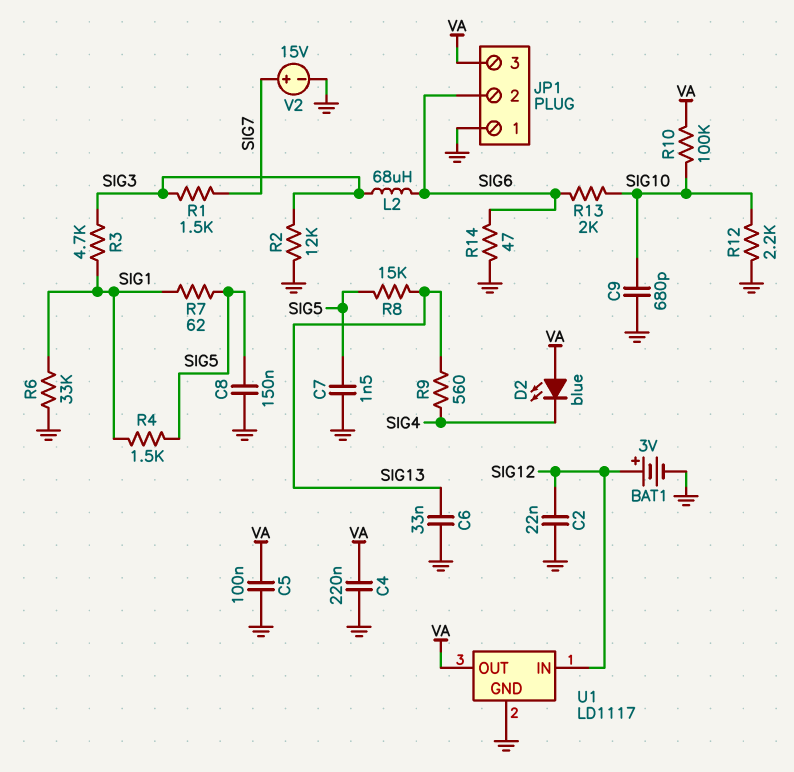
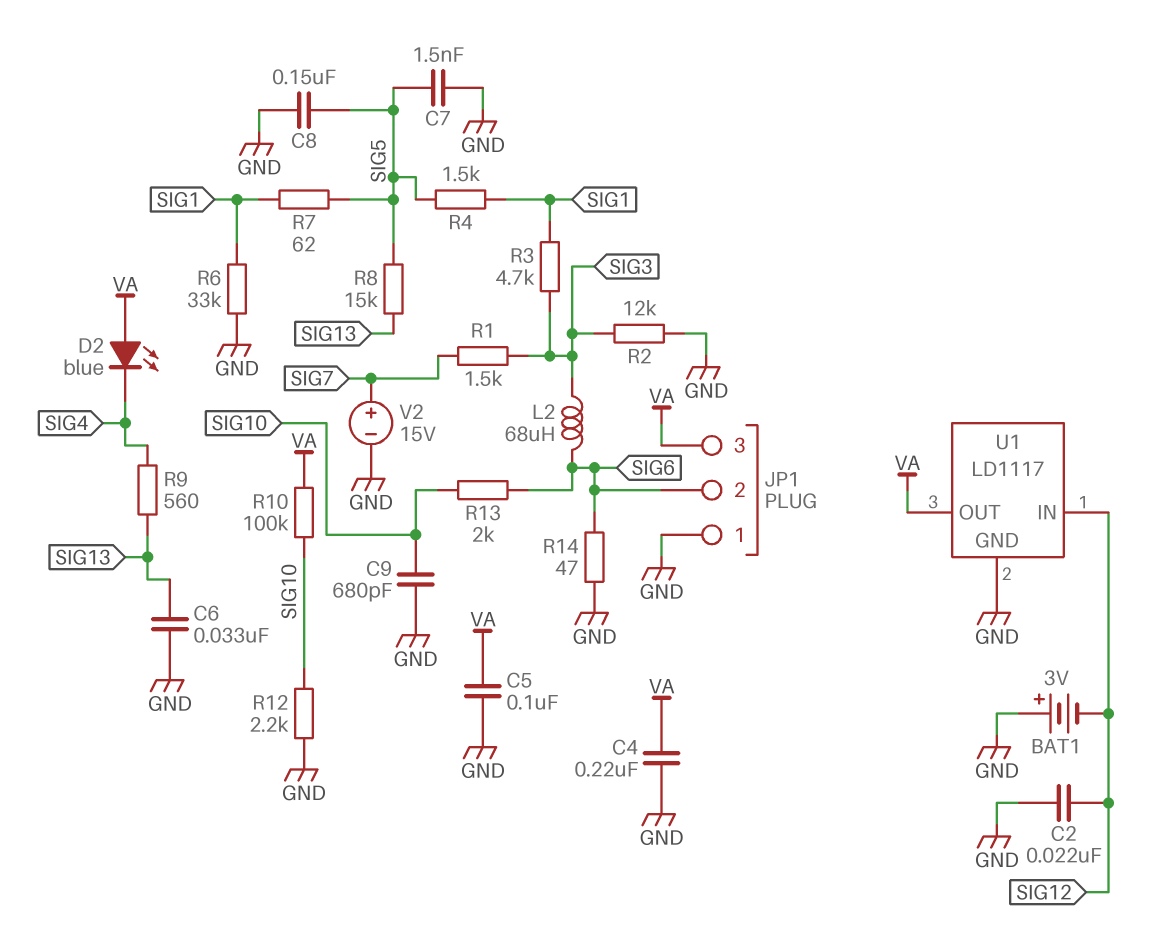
BAT1: 3V (plus SIG12, minus GND) -> 3V (plus GND, minus SIG12)

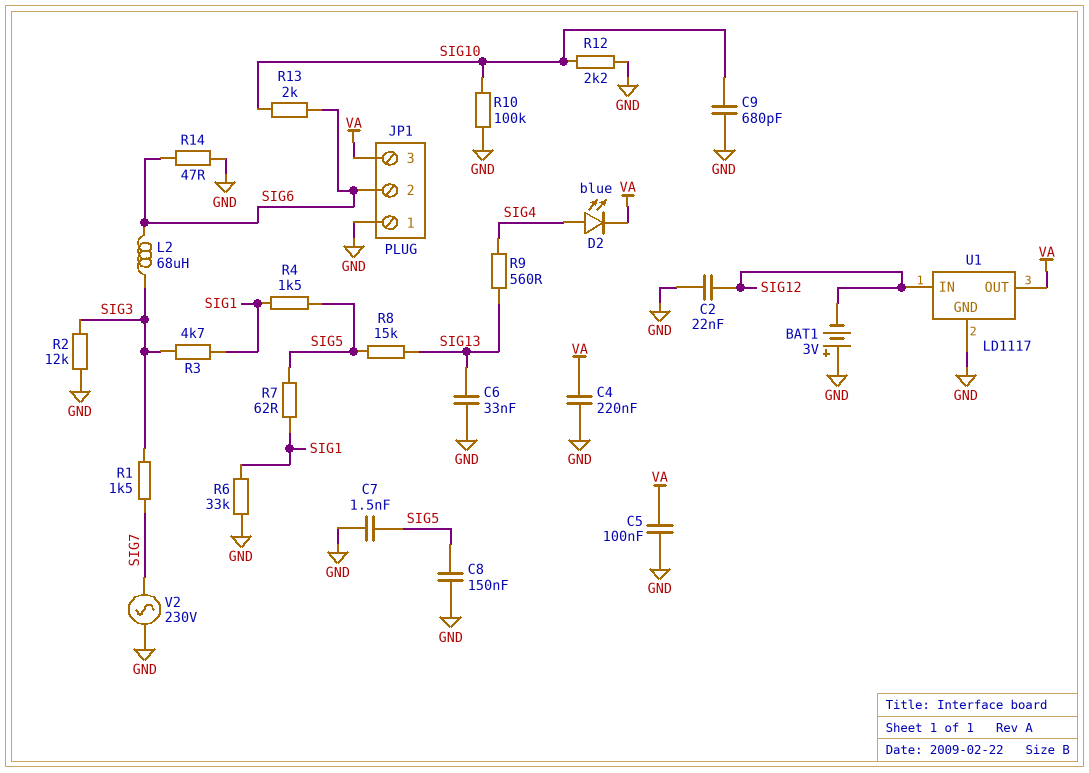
D2: LED blue (A VA, K SIG4) -> LED blue (A SIG4, K VA)
R10: 100k (SIG10, VA) -> 100k (GND, SIG10)
V2: 15V (plus SIG7, minus GND) -> AC 230V (GND, SIG7)

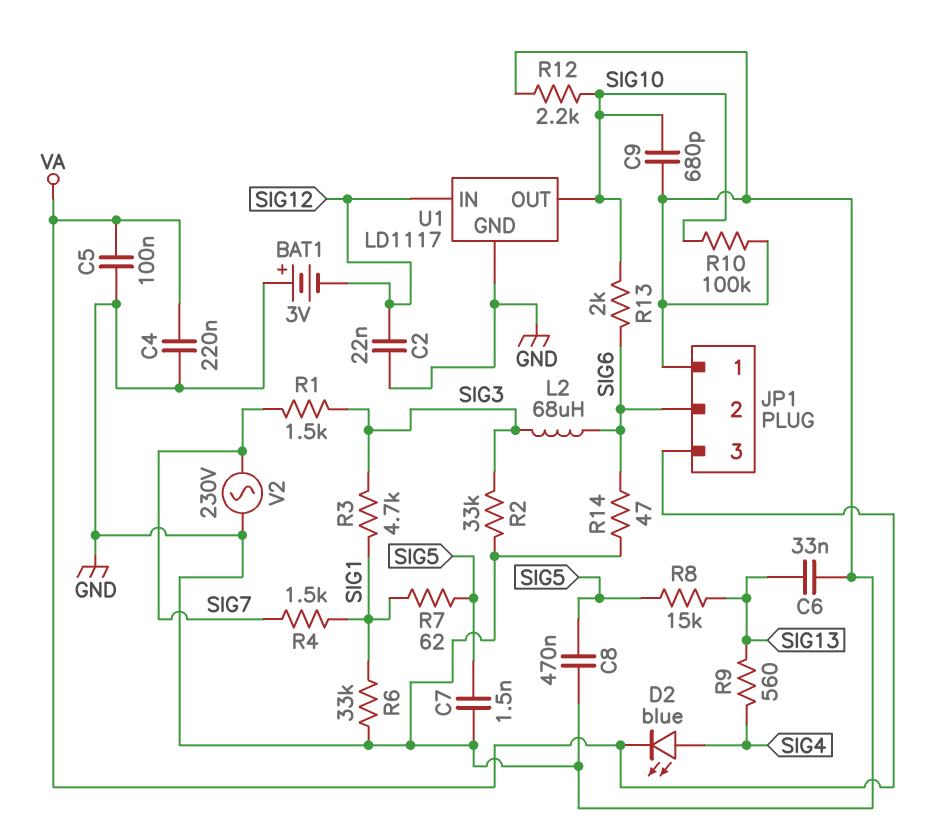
C8: 150nF (GND, SIG5) -> 470nF (GND, SIG5)
R2: 12k (GND, SIG3) -> 33k (GND, SIG3)
R4: 1.5k (SIG1, SIG5) -> 1.5k (SIG1, SIG7)
U1 pin OUT: VA -> SIG10

